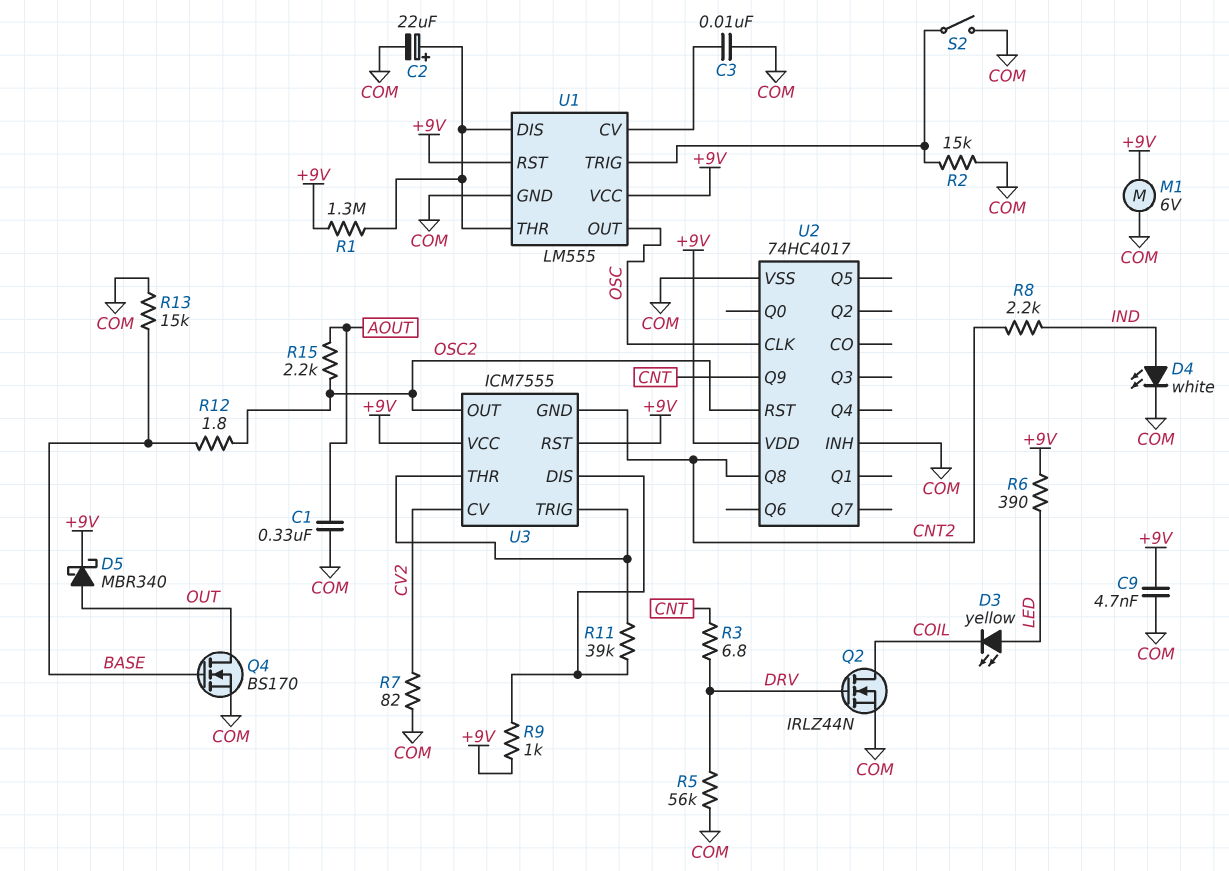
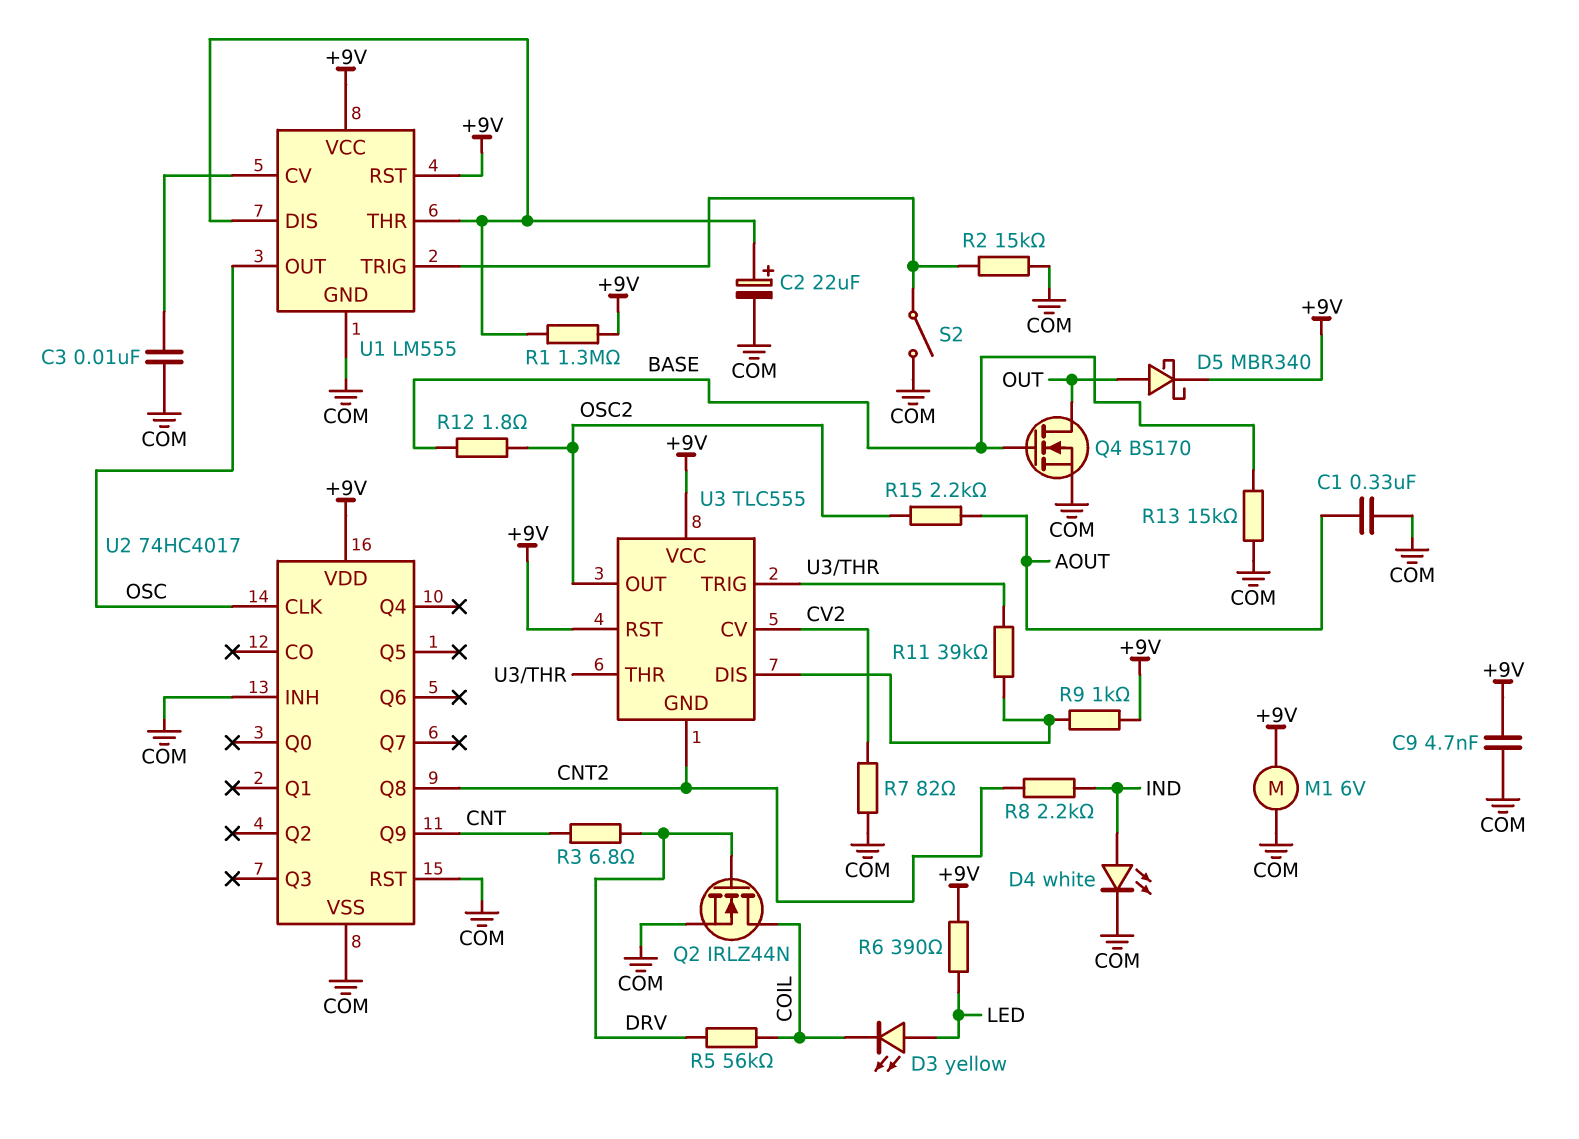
R5: 56k (COM, DRV) -> 56k (COIL, DRV)
U2 pin RST: OSC2 -> COM
U3: ICM7555 -> TLC555

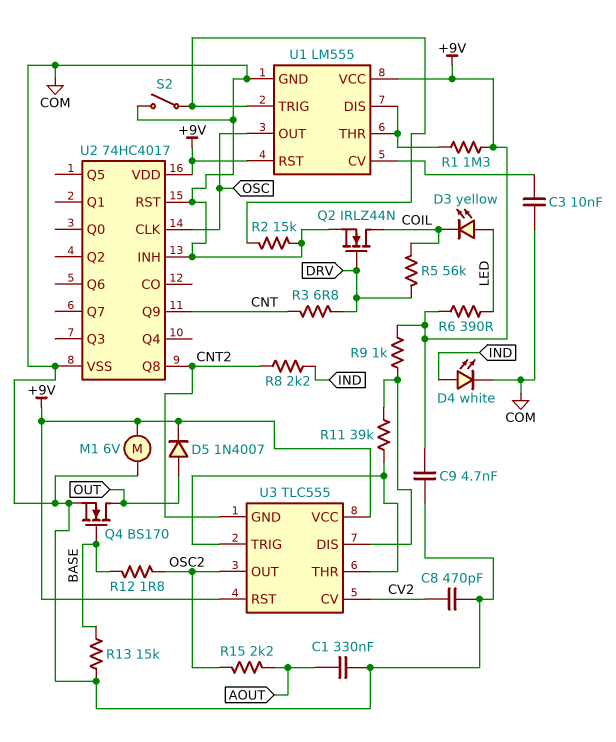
C2: 22uF (plus U1/DIS, minus COM) -> none
C8: none -> 470pF (COM, CV2)
D5: schottky MBR340 (A OUT, K +9V) -> diode 1N4007 (A OUT, K +9V)
R7: 82 (COM, CV2) -> none

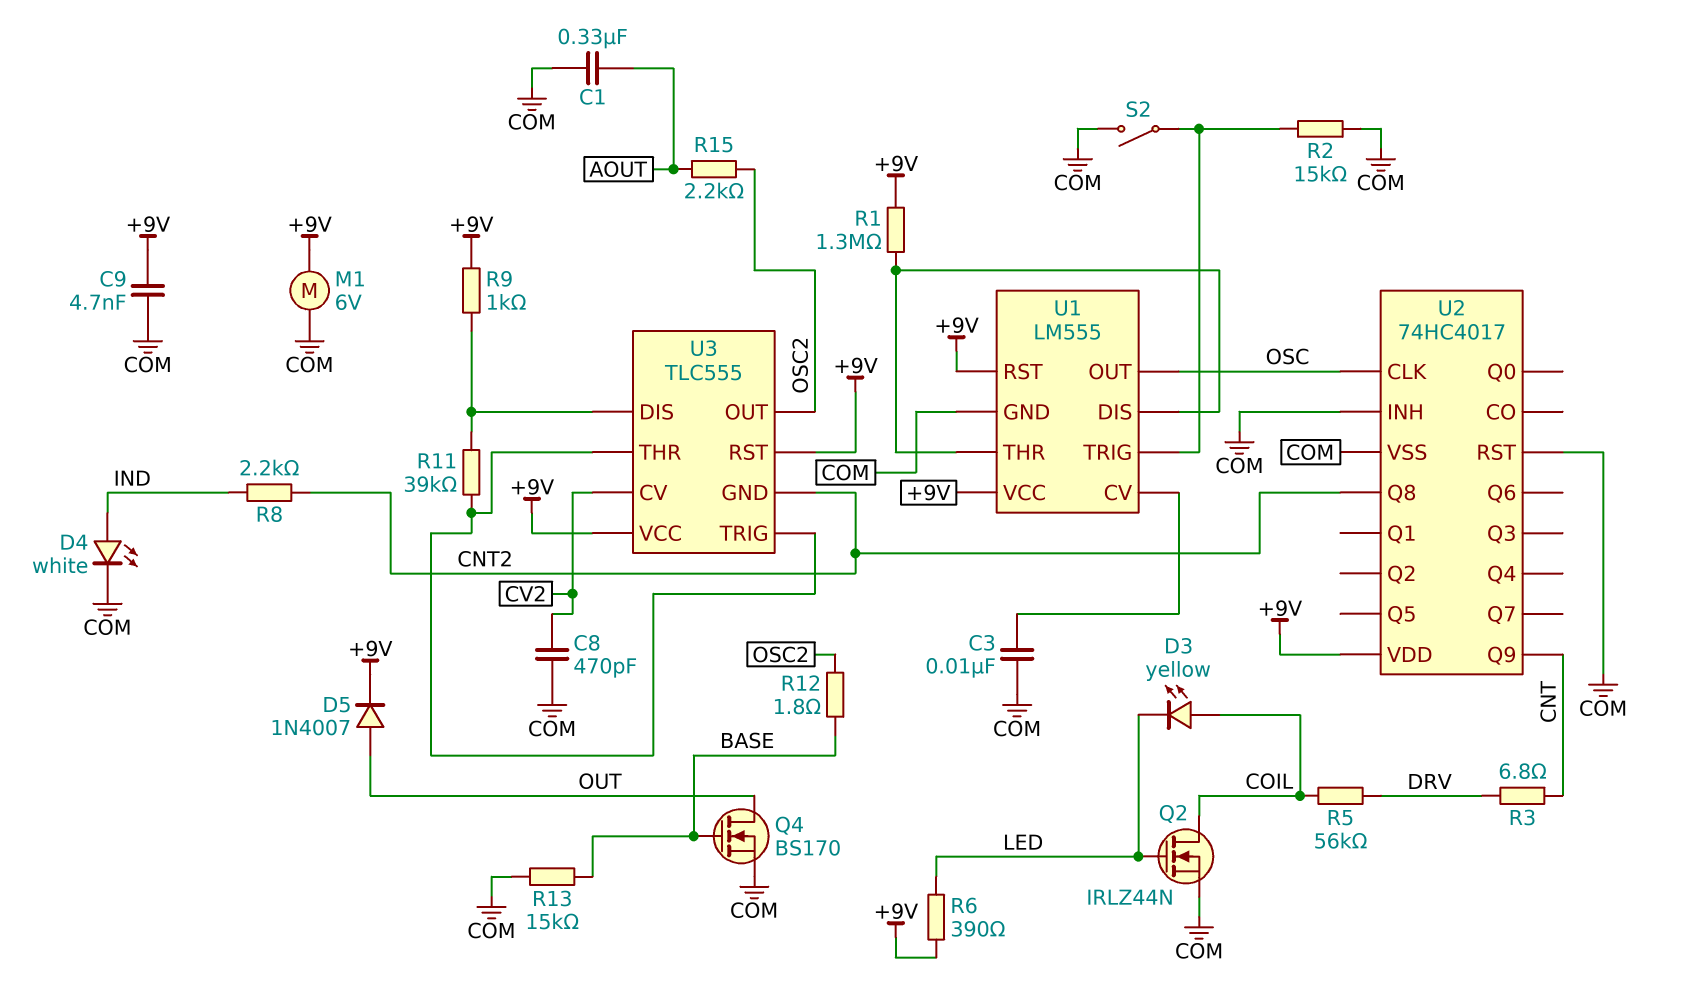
D3: LED yellow (A LED, K COIL) -> LED yellow (A COIL, K LED)
Q2: NMOS IRLZ44N (G DRV, D COIL, S COM) -> NMOS IRLZ44N (G LED, D COIL, S COM)

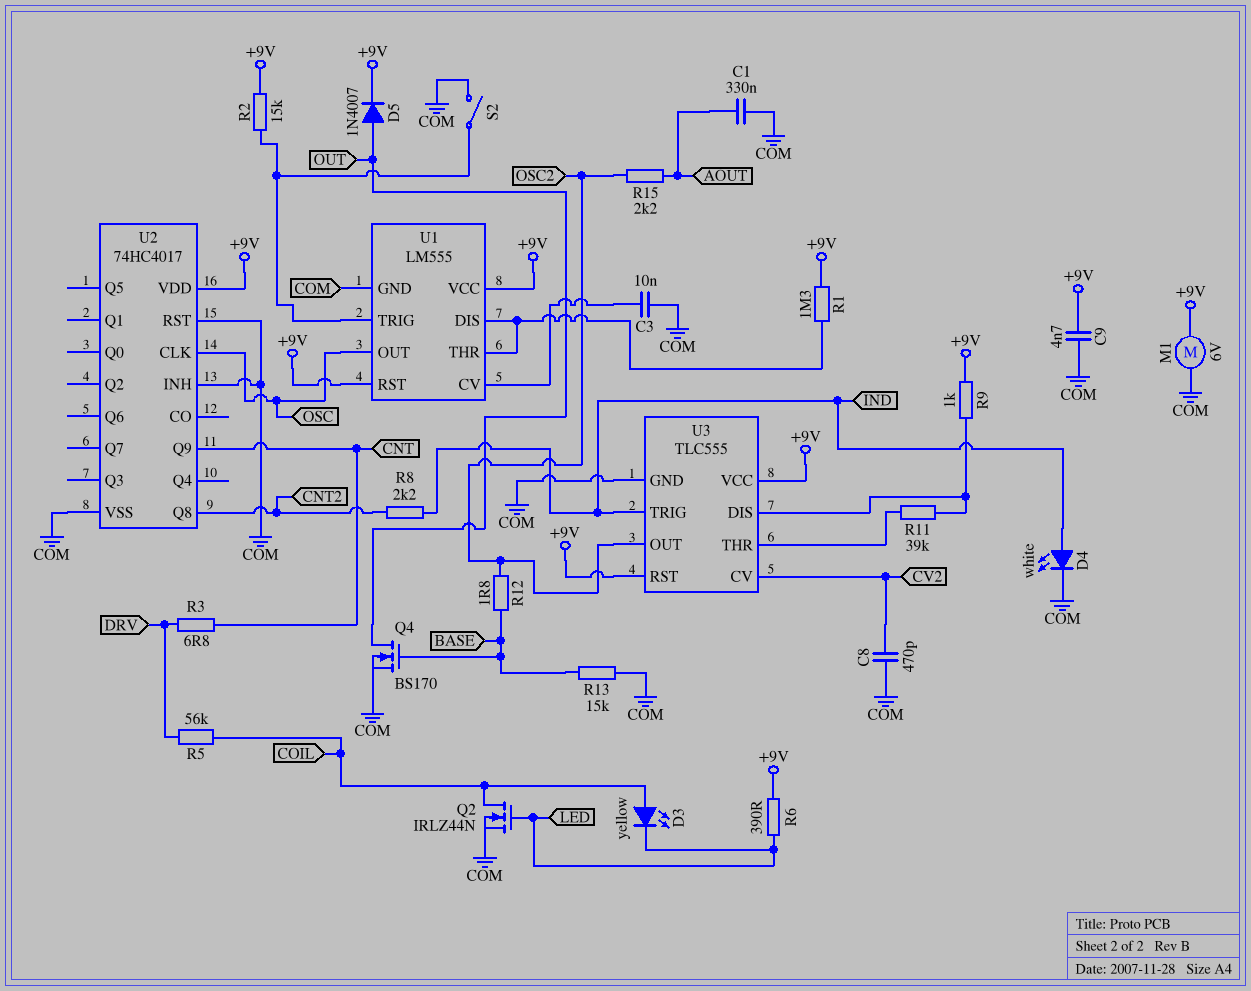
R2: 15k (COM, U1/TRIG) -> 15k (+9V, U1/TRIG)
U3 pin GND: CNT2 -> COM
U3 pin TRIG: U3/THR -> IND

